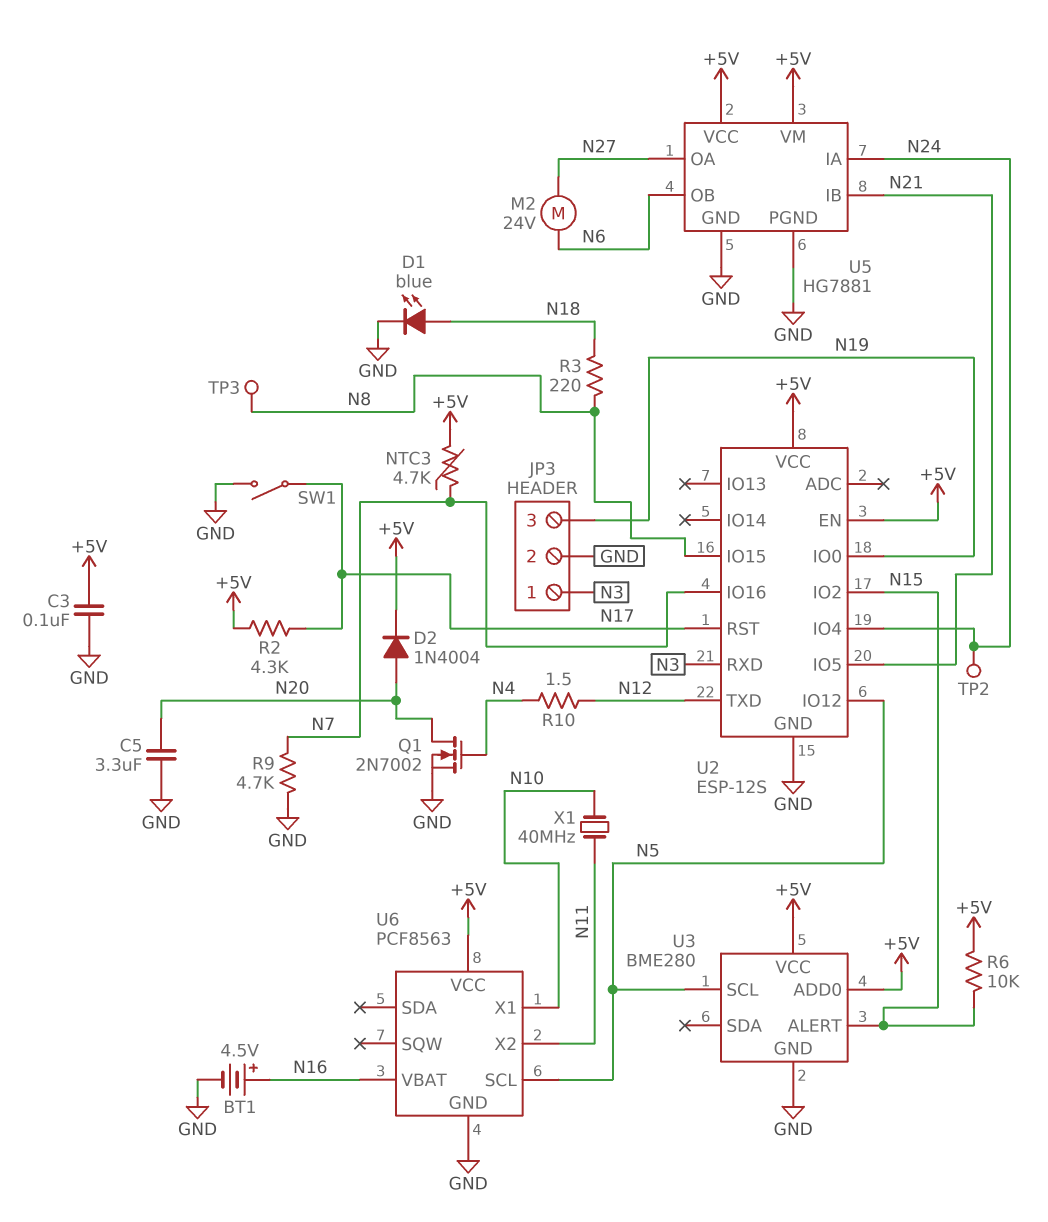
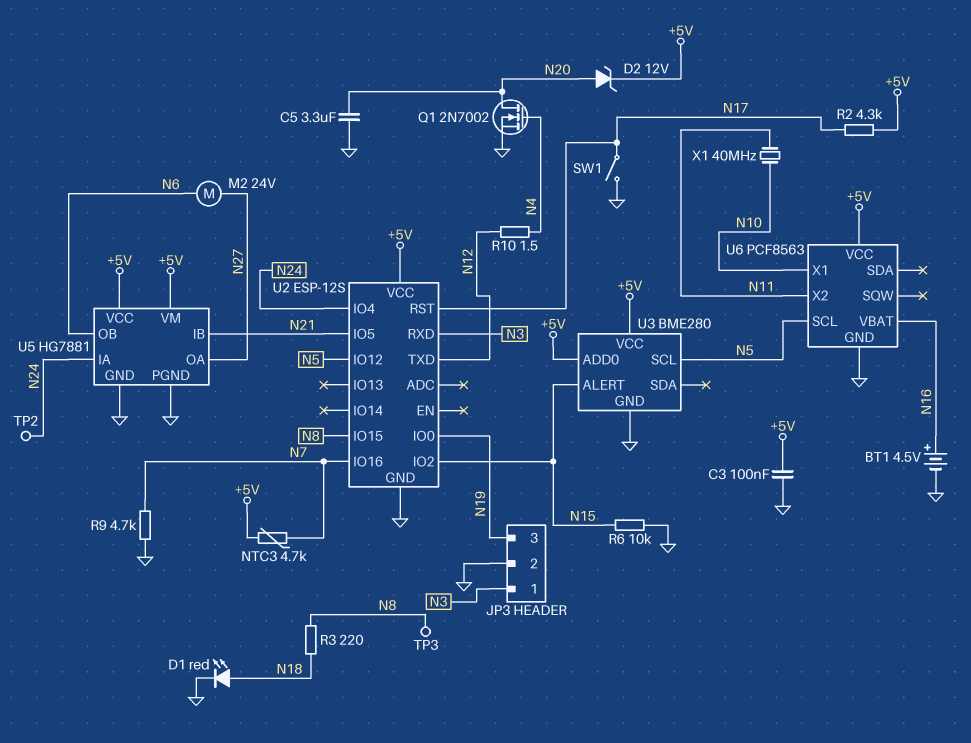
D1: LED blue (A N18, K GND) -> LED red (A N18, K GND)
D2: diode 1N4004 (A N20, K +5V) -> zener 12V (A N20, K +5V)
R6: 10k (+5V, N15) -> 10k (GND, N15)
U2 pin EN: +5V -> none

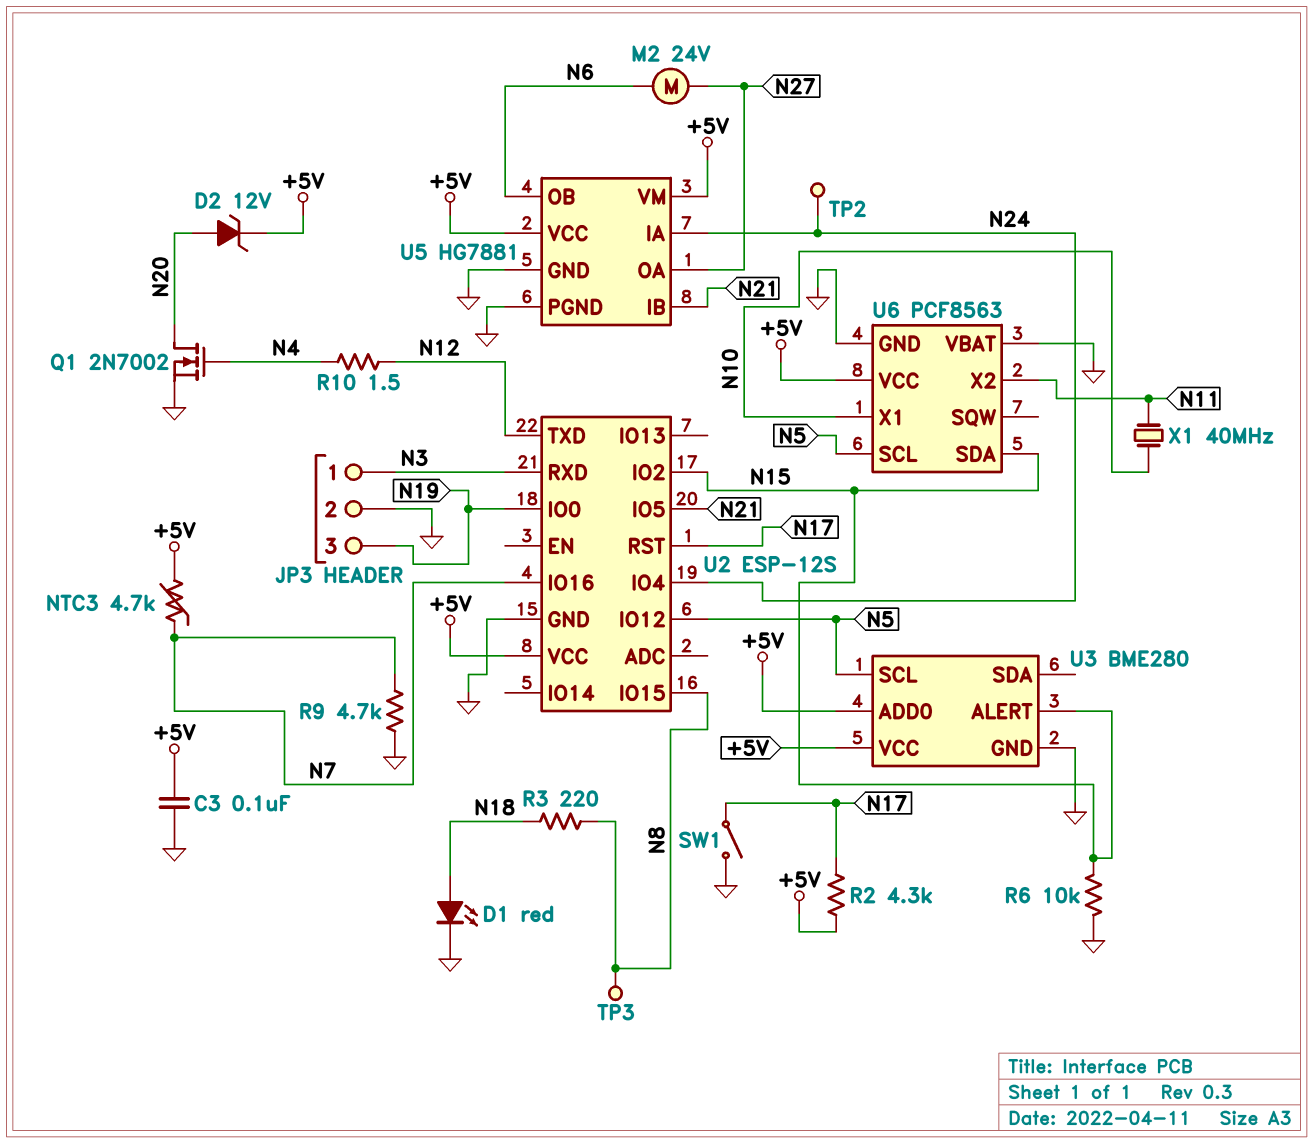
BT1: 4.5V (plus N16, minus GND) -> none
C5: 3.3uF (GND, N20) -> none
U6 pin SDA: none -> N15
U6 pin VBAT: N16 -> GND

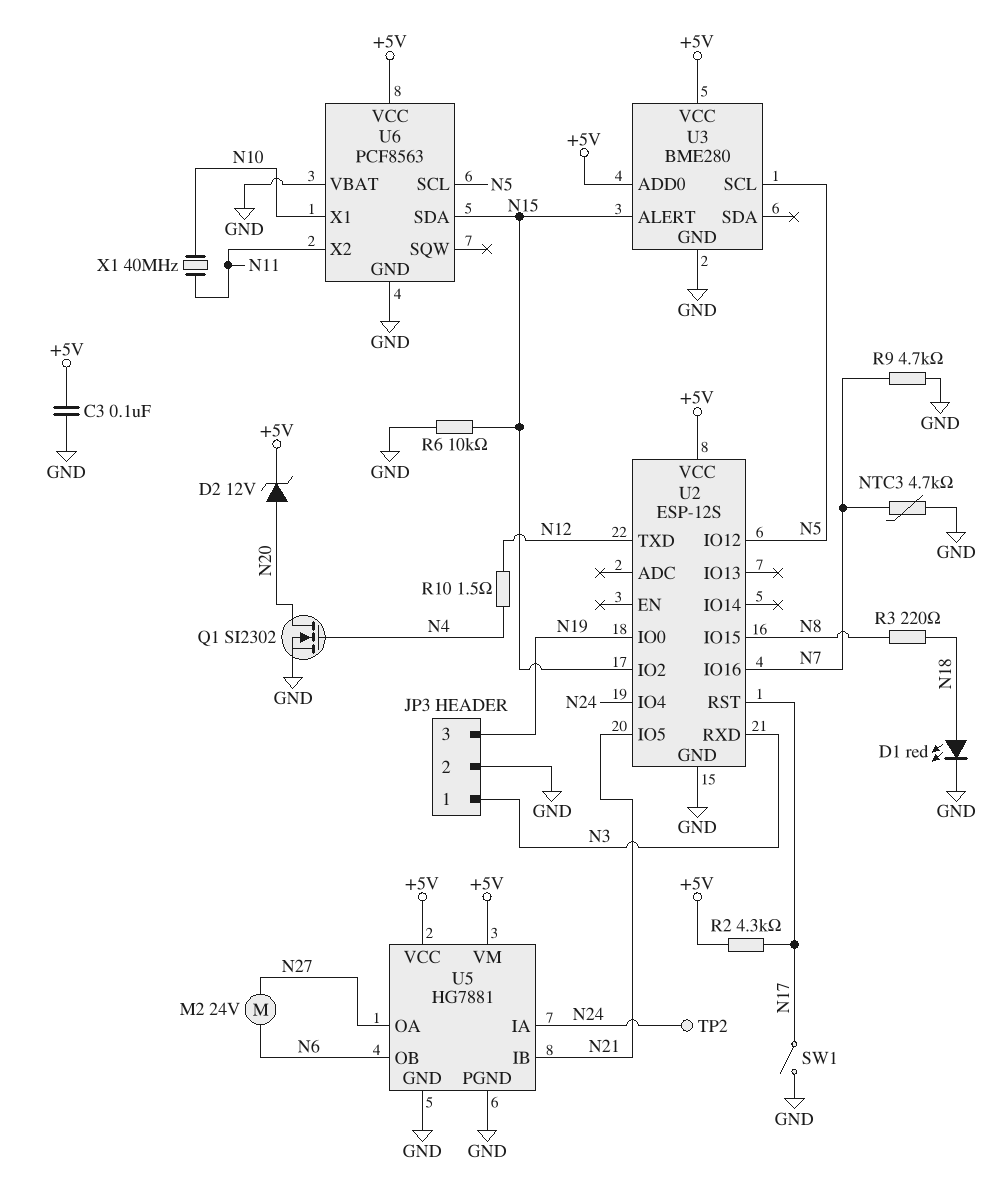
NTC3: 4.7k (+5V, N7) -> 4.7k (GND, N7)
Q1: NMOS 2N7002 (G N4, D N20, S GND) -> NMOS SI2302 (G N4, D N20, S GND)
TP3: test point (N8) -> none

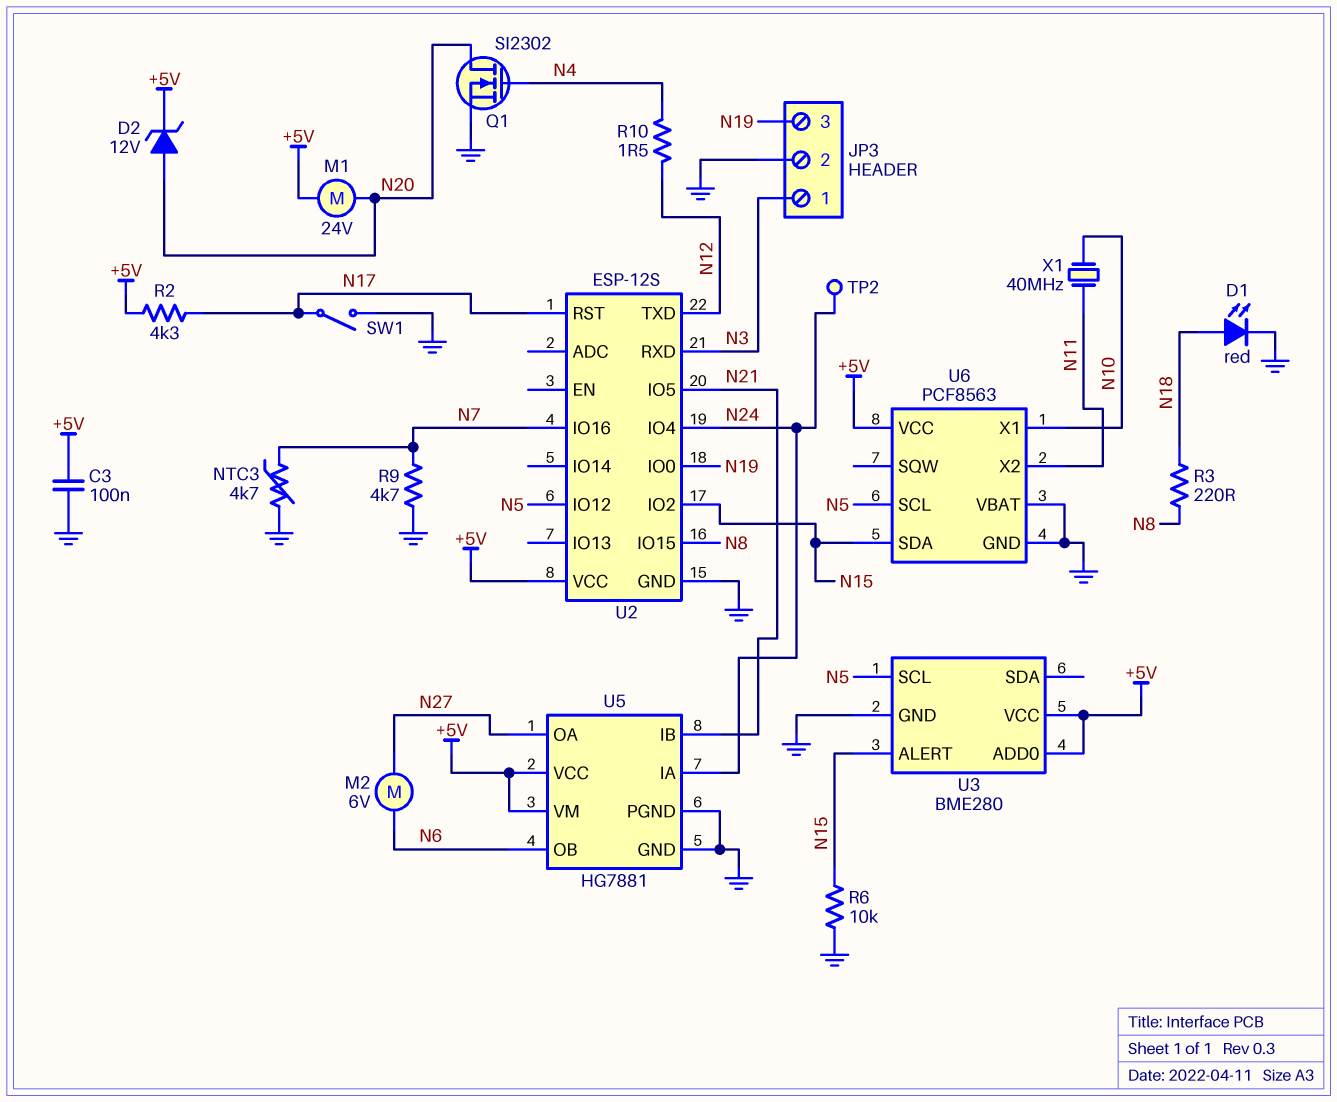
M1: none -> motor 24V (+5V, N20)
M2: motor 24V (N6, N27) -> motor 6V (N6, N27)

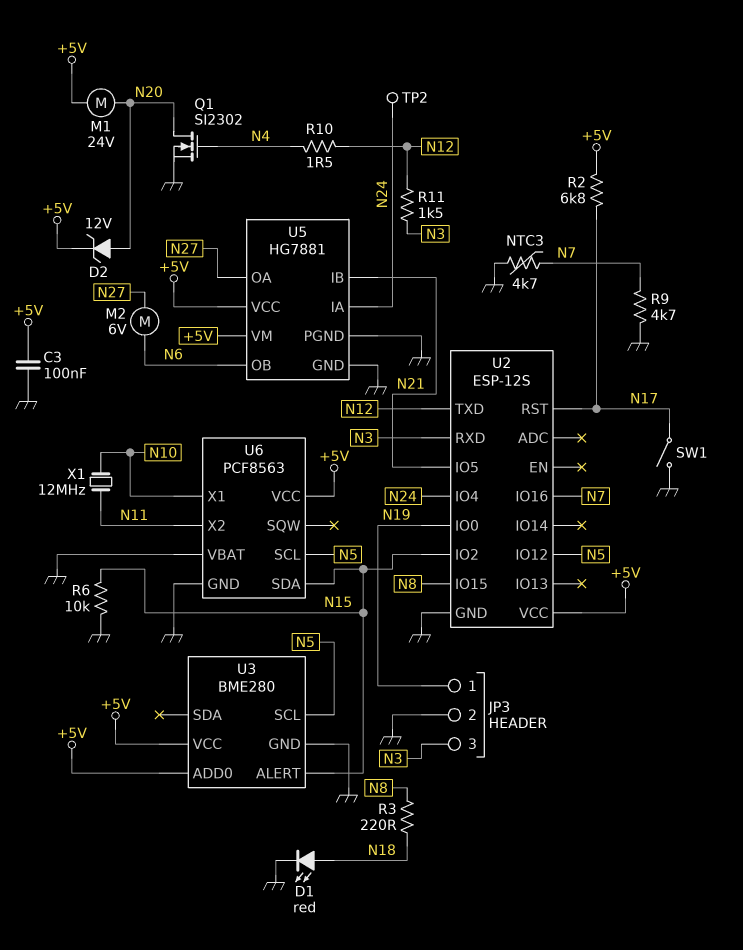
JP3 pin 1: N3 -> N19
JP3 pin 3: N19 -> N3
R2: 4.3k (+5V, N17) -> 6.8k (+5V, N17)
R11: none -> 1.5k (N3, N12)
X1: 40MHz (N10, N11) -> 12MHz (N10, N11)

